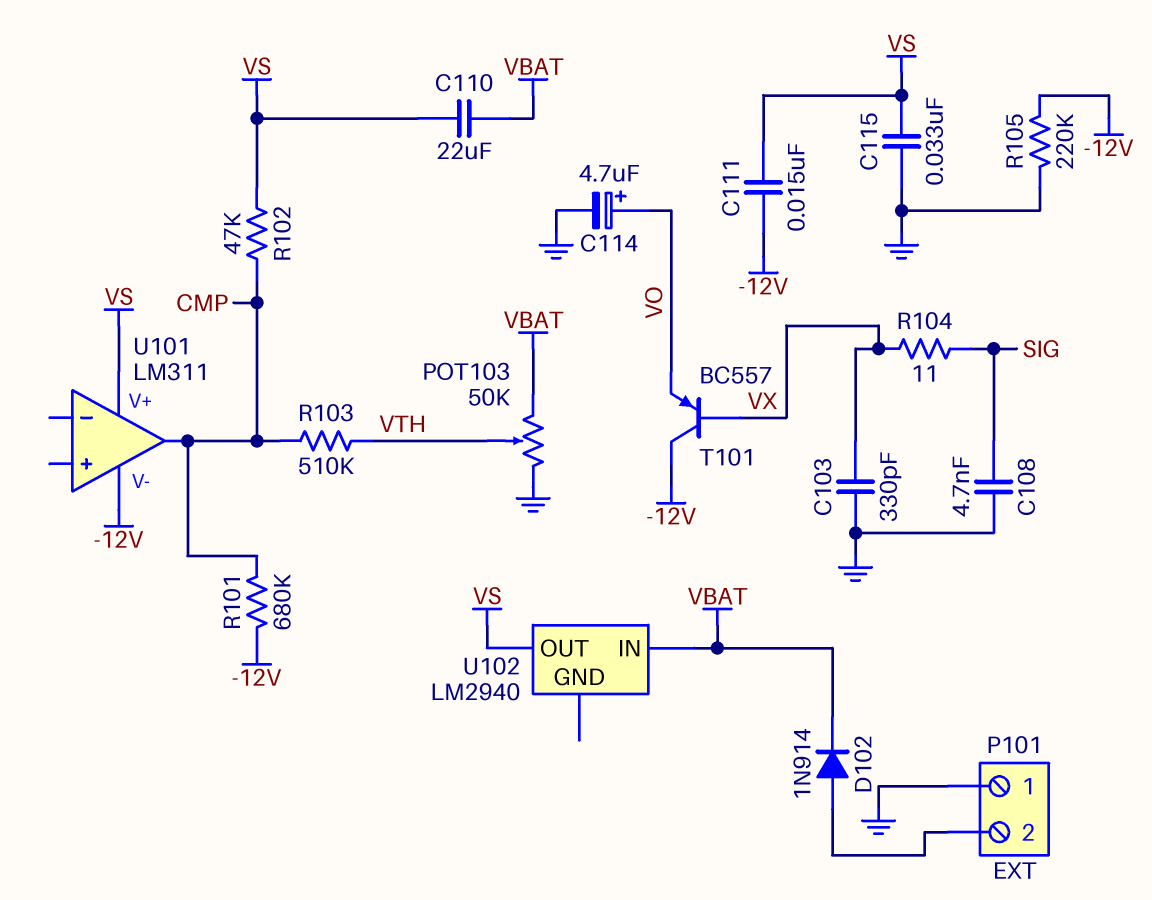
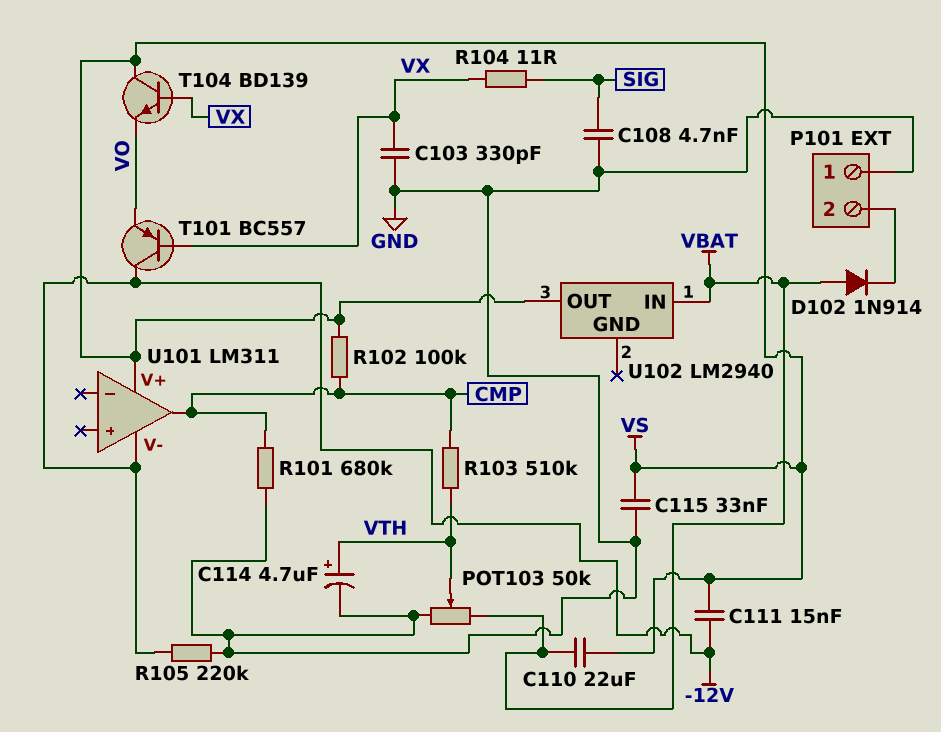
C114: 4.7uF (plus VO, minus GND) -> 4.7uF (plus VTH, minus GND)
D102: diode 1N914 (A P101/2, K VBAT) -> diode 1N914 (A VBAT, K P101/2)
R101: 680k (-12V, CMP) -> 680k (CMP, GND)
R102: 47k (CMP, VS) -> 100k (CMP, VS)
T104: none -> NPN BD139 (B VX, C VS, E VO)

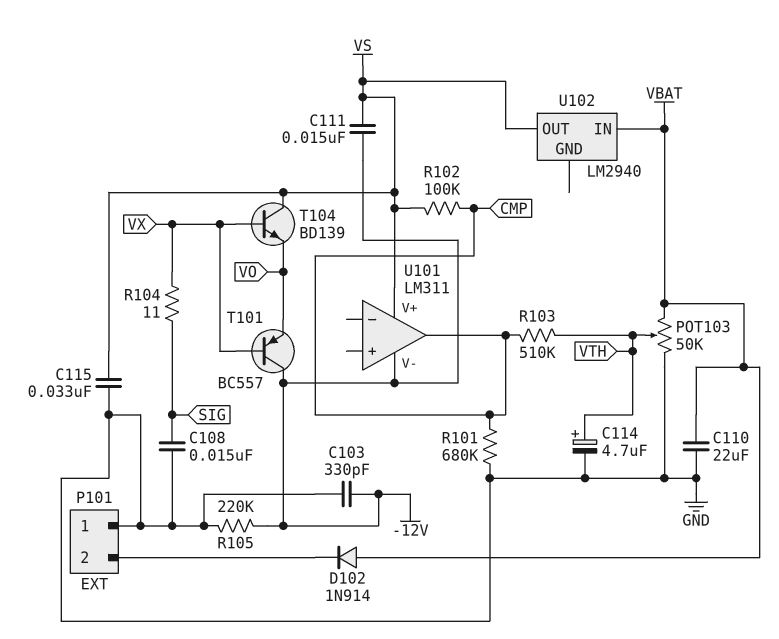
C103: 330pF (GND, VX) -> 330pF (-12V, GND)
C108: 4.7nF (GND, SIG) -> 15nF (GND, SIG)
C110: 22uF (VBAT, VS) -> 22uF (GND, VBAT)

